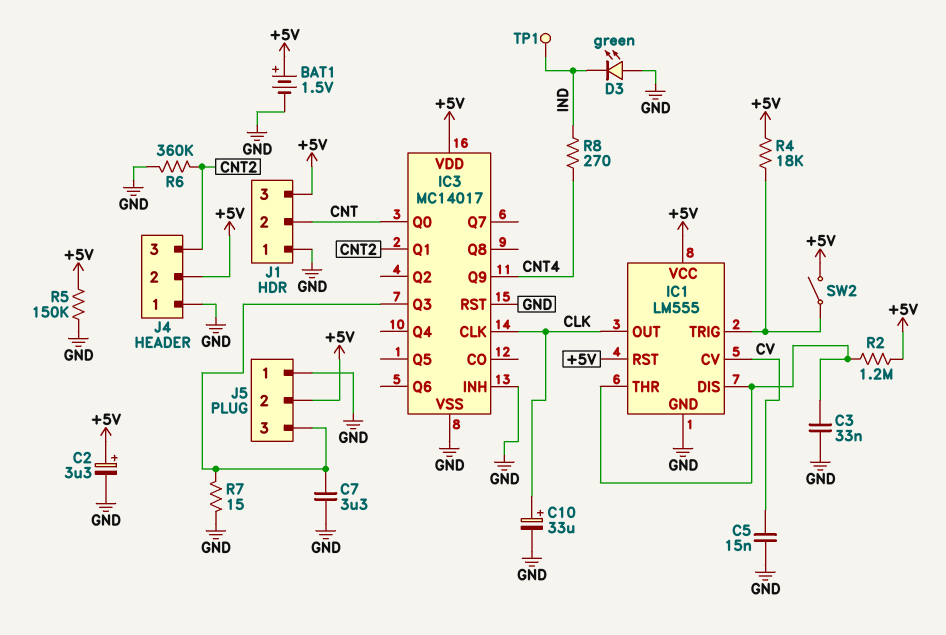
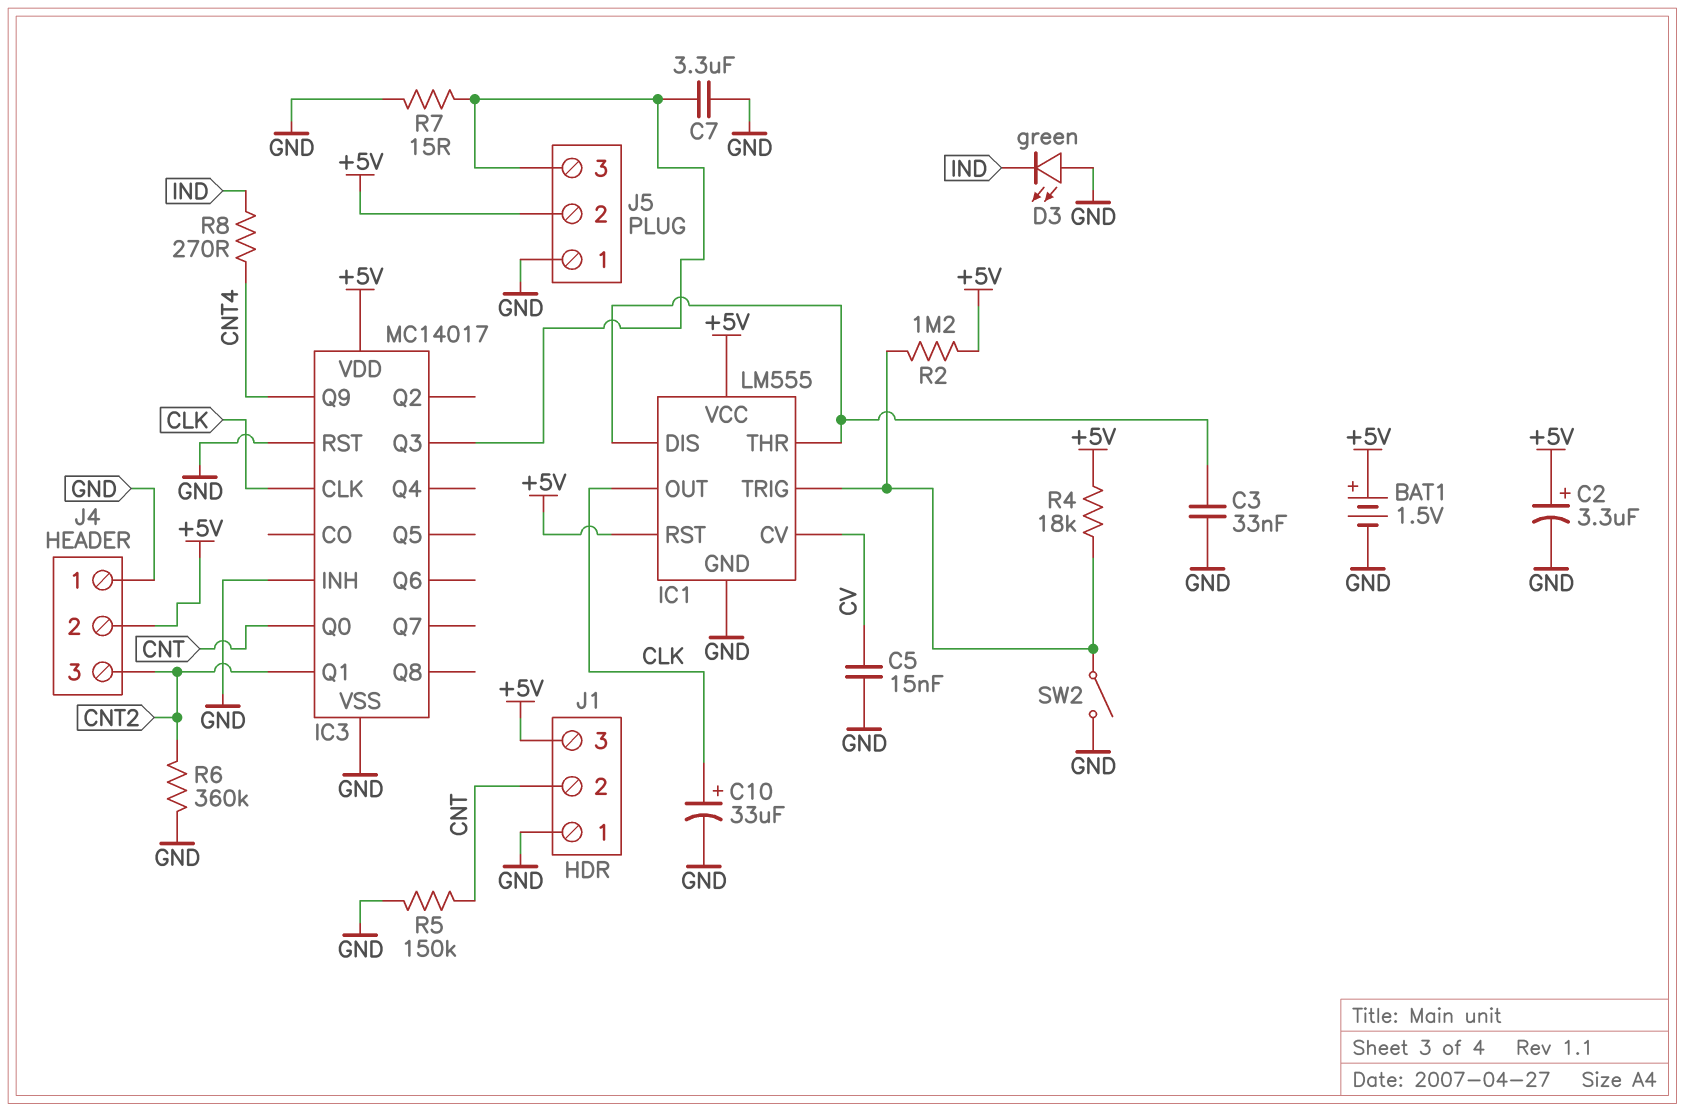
R2: 1.2M (+5V, IC1/DIS) -> 1.2M (+5V, IC1/TRIG)
R5: 150k (+5V, GND) -> 150k (CNT, GND)
SW2: switch (+5V, IC1/TRIG) -> switch (GND, IC1/TRIG)
TP1: test point (IND) -> none

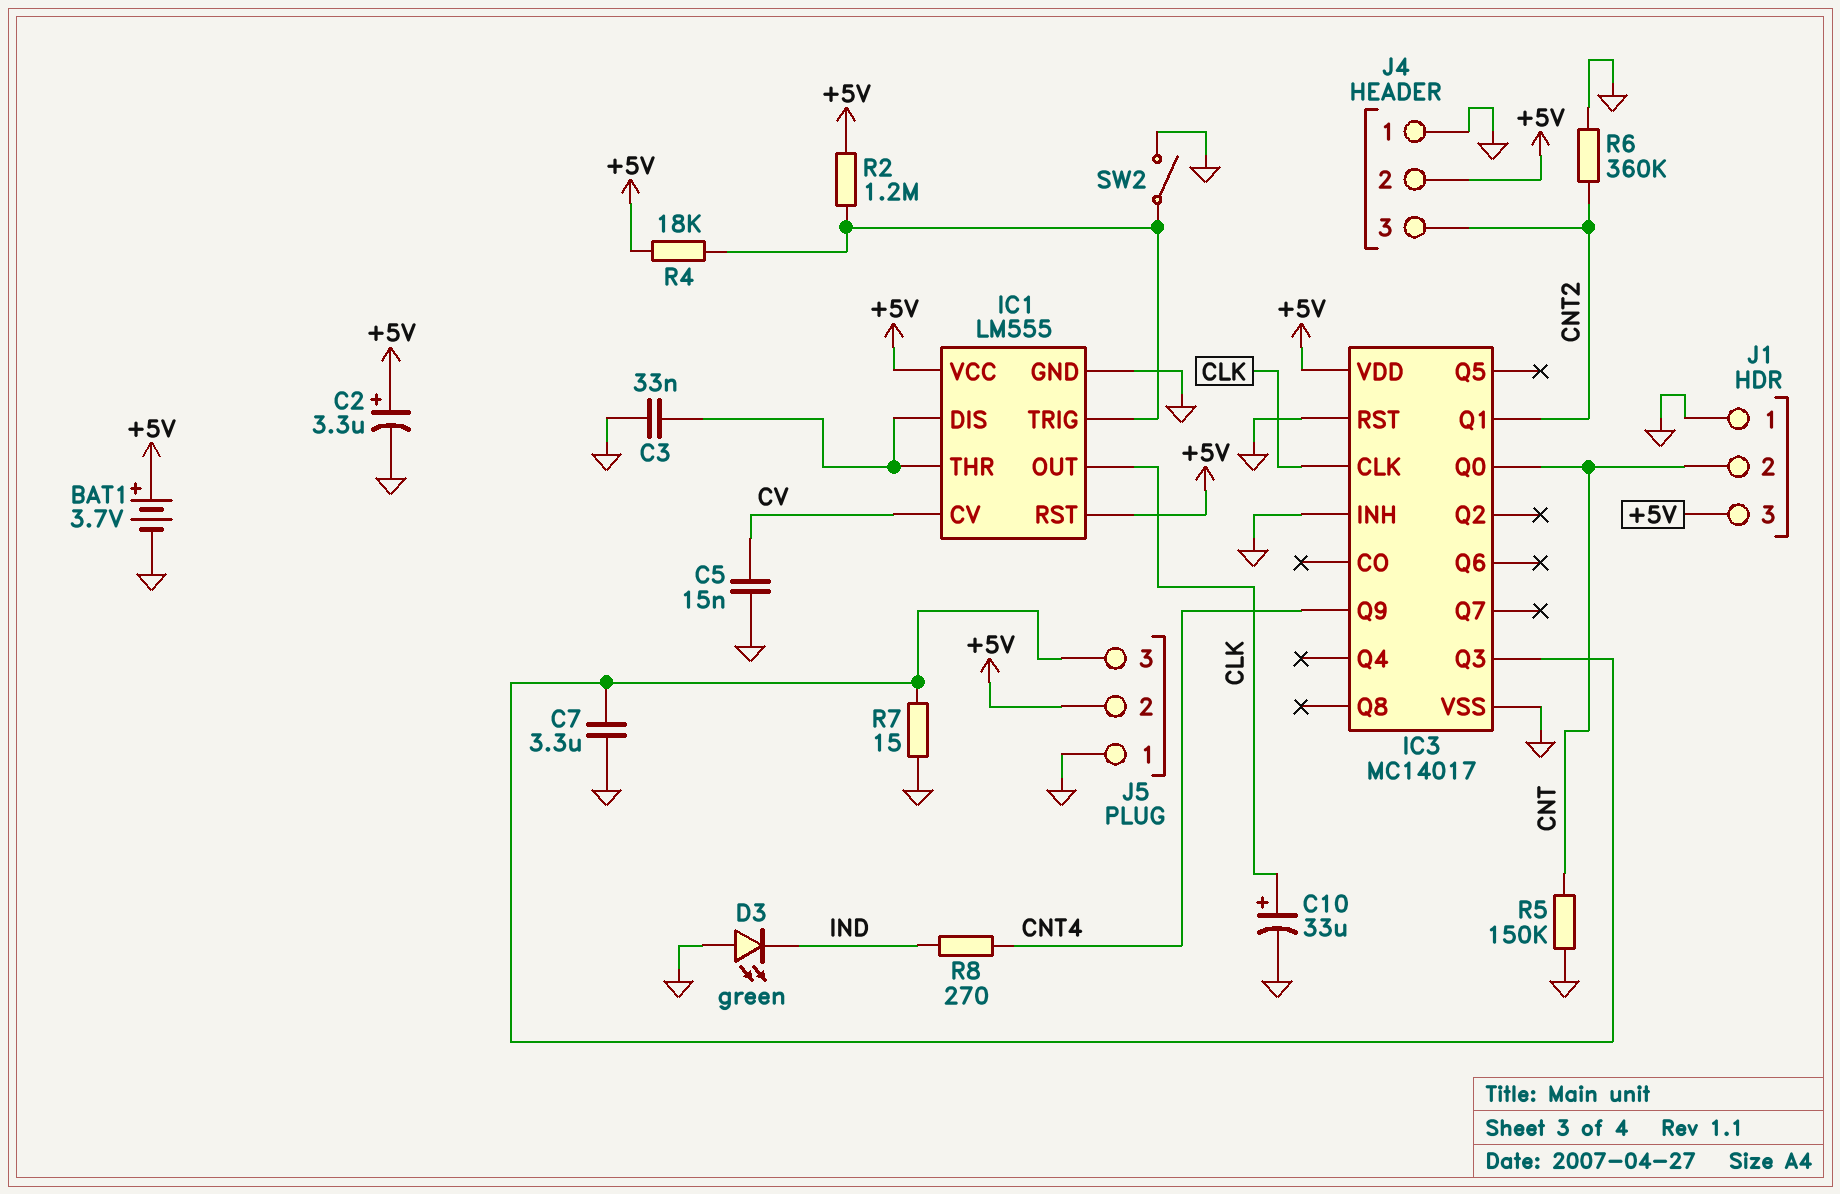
BAT1: 1.5V (plus +5V, minus GND) -> 3.7V (plus +5V, minus GND)

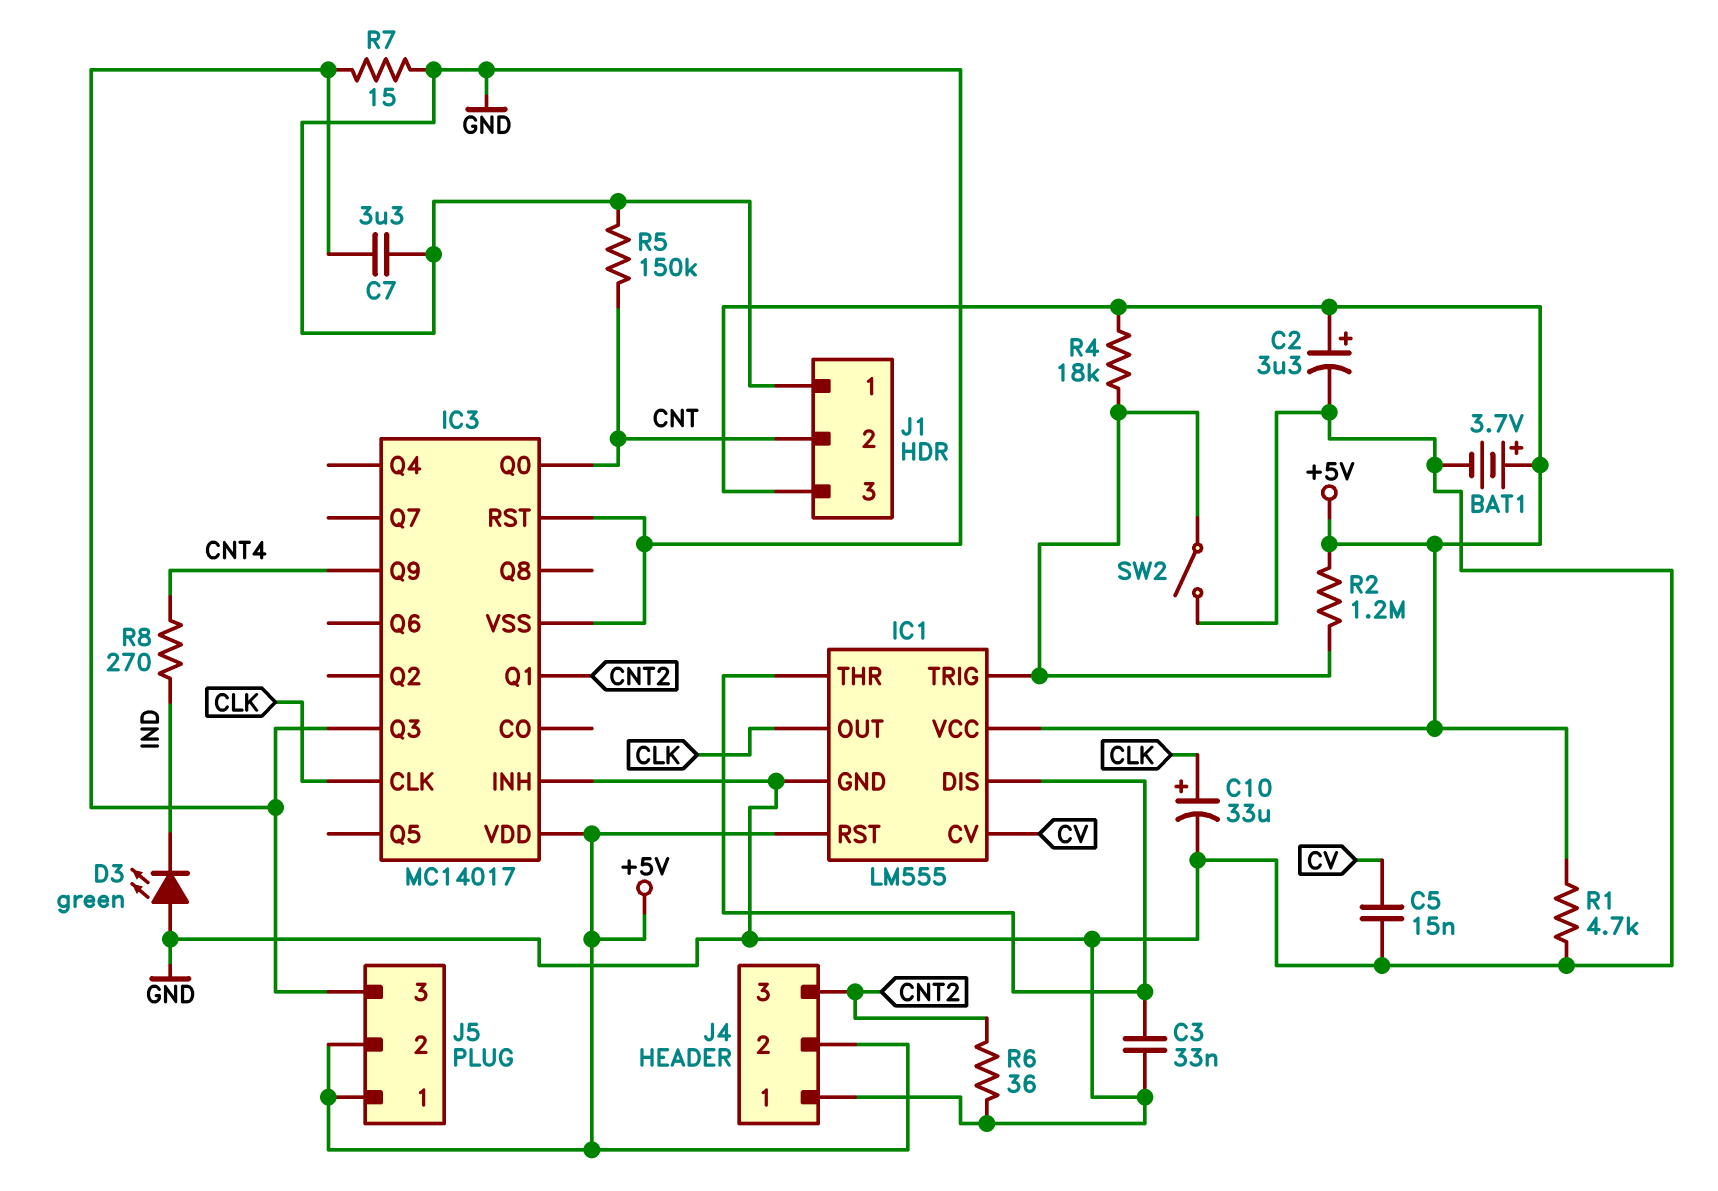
J5 pin 1: GND -> +5V
R1: none -> 4.7k (+5V, GND)
R6: 360k (CNT2, GND) -> 36 (CNT2, GND)

